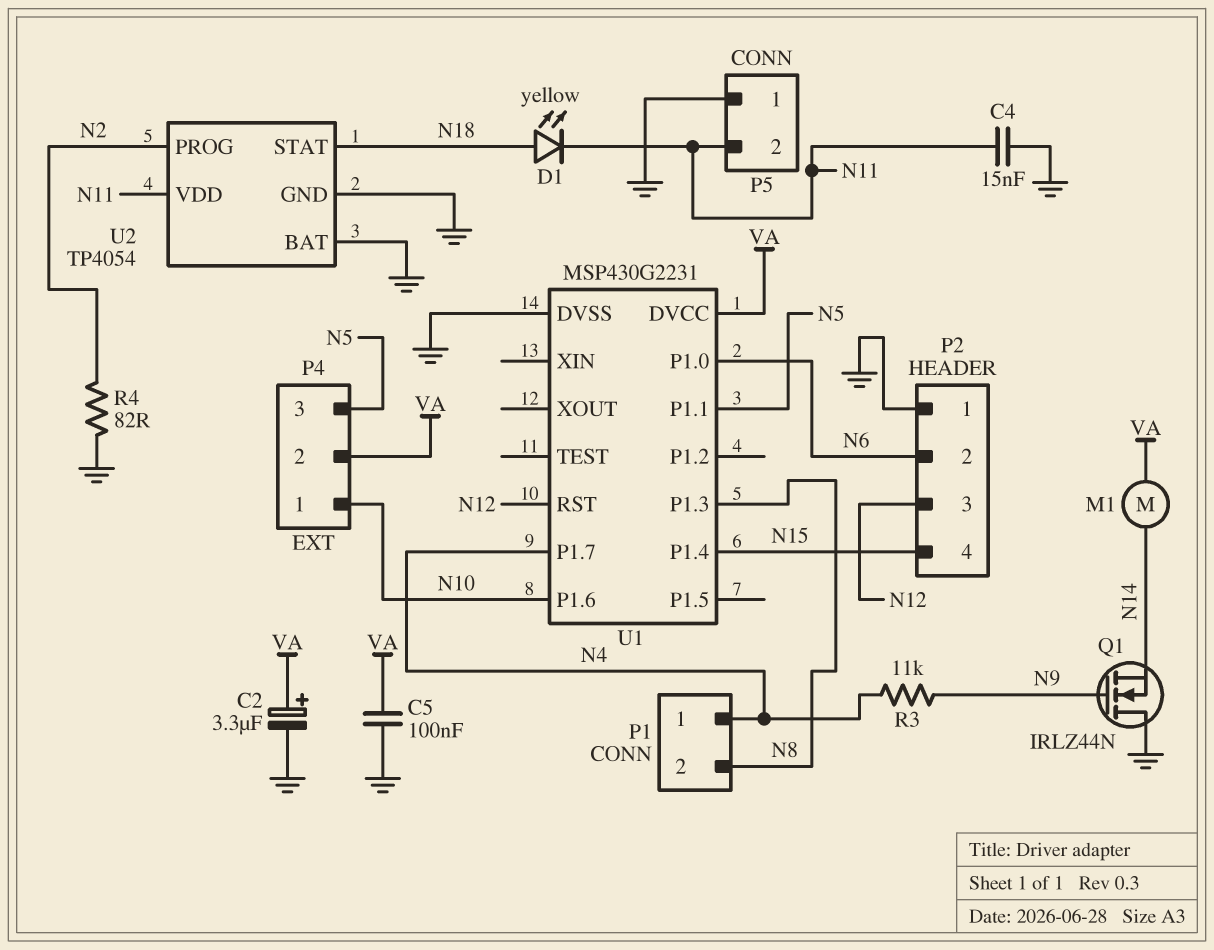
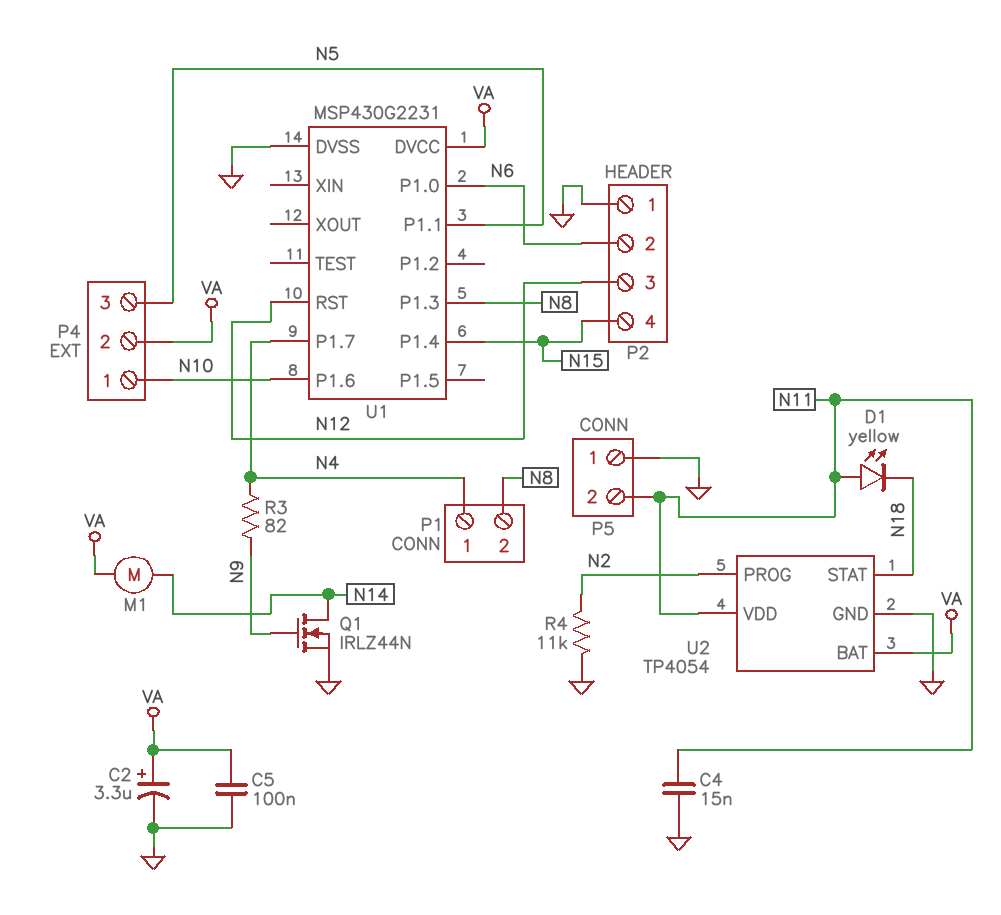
D1: LED yellow (A N18, K N11) -> LED yellow (A N11, K N18)
Q1: NMOS IRLZ44N (G N9, D GND, S N14) -> NMOS IRLZ44N (G N9, D N14, S GND)
R3: 11k (N4, N9) -> 82 (N4, N9)
R4: 82 (GND, N2) -> 11k (GND, N2)
U2 pin BAT: GND -> VA

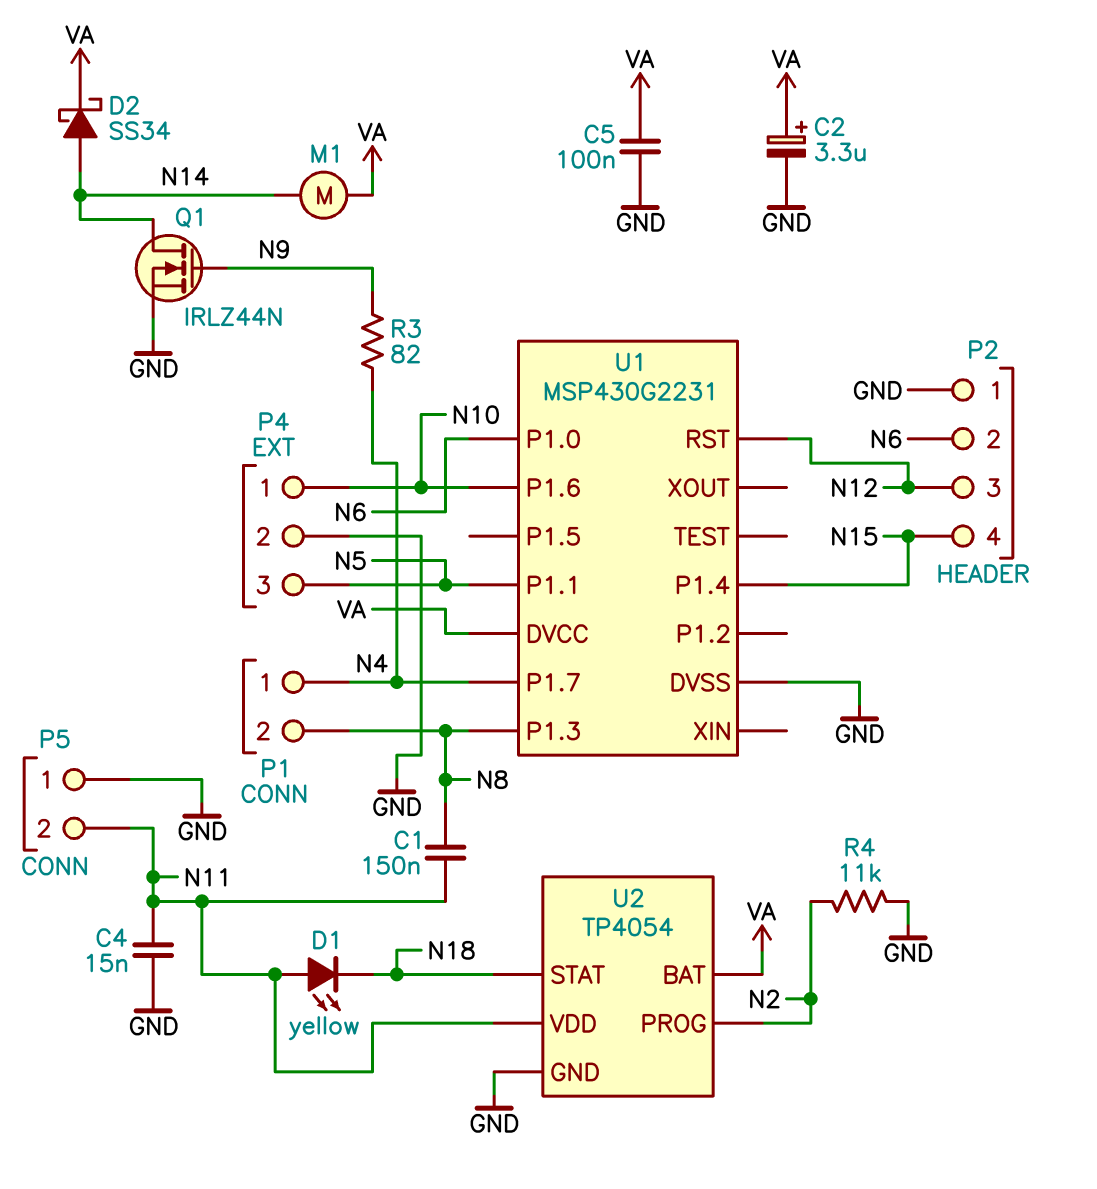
C1: none -> 150nF (N8, N11)
D2: none -> schottky SS34 (A N14, K VA)
P4 pin 2: VA -> GND

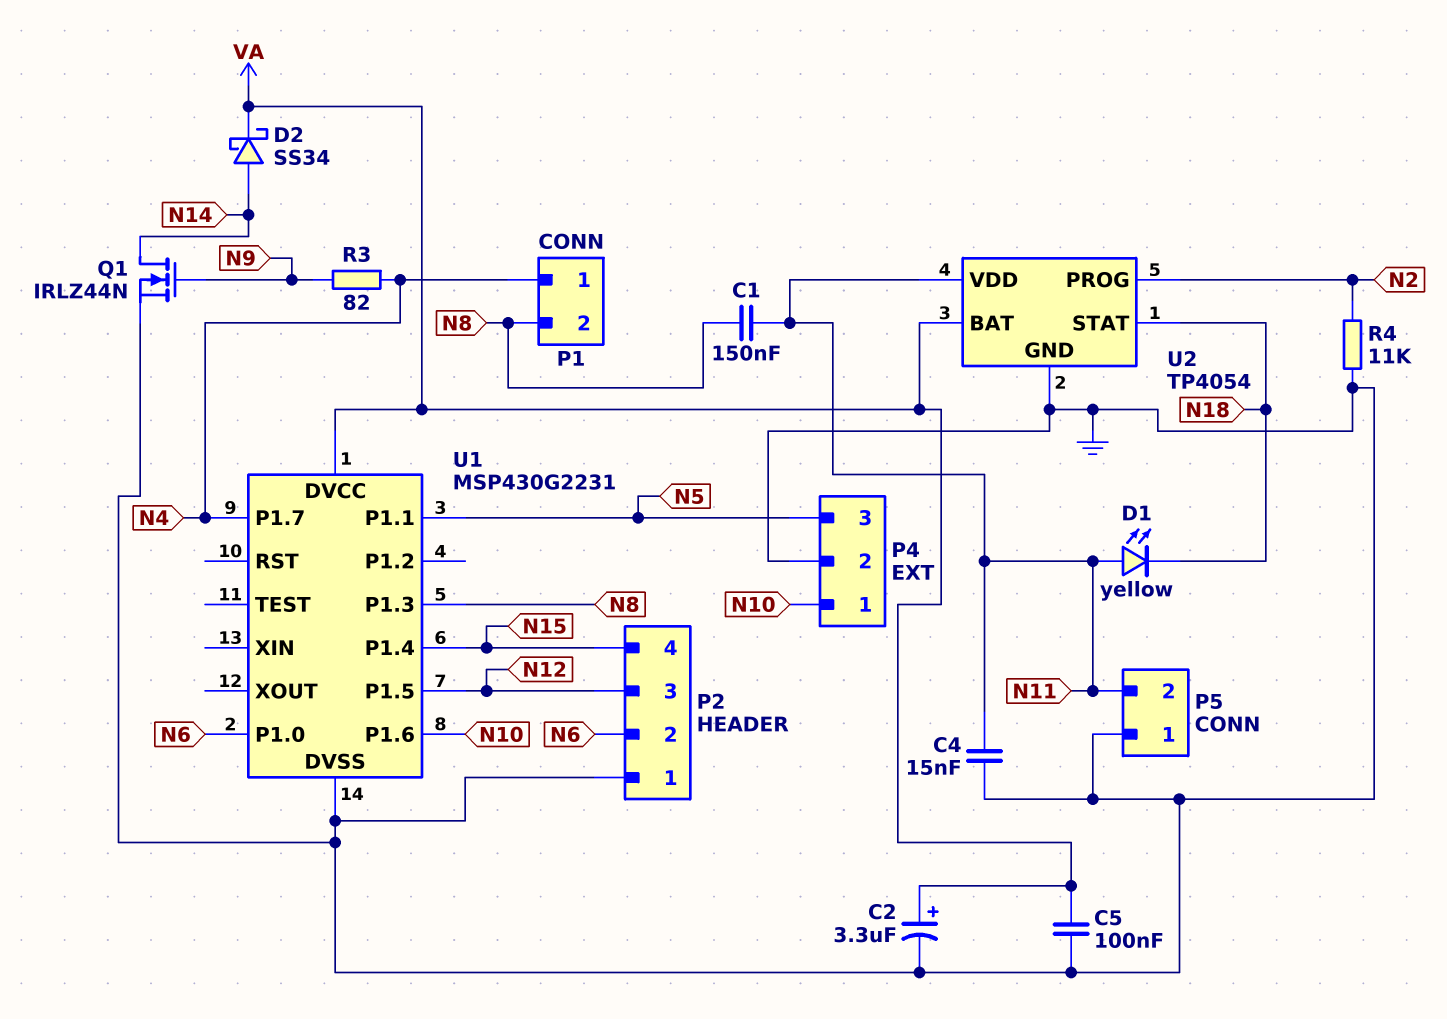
M1: motor (N14, VA) -> none
U1 pin P1.5: none -> N12
U1 pin RST: N12 -> none

